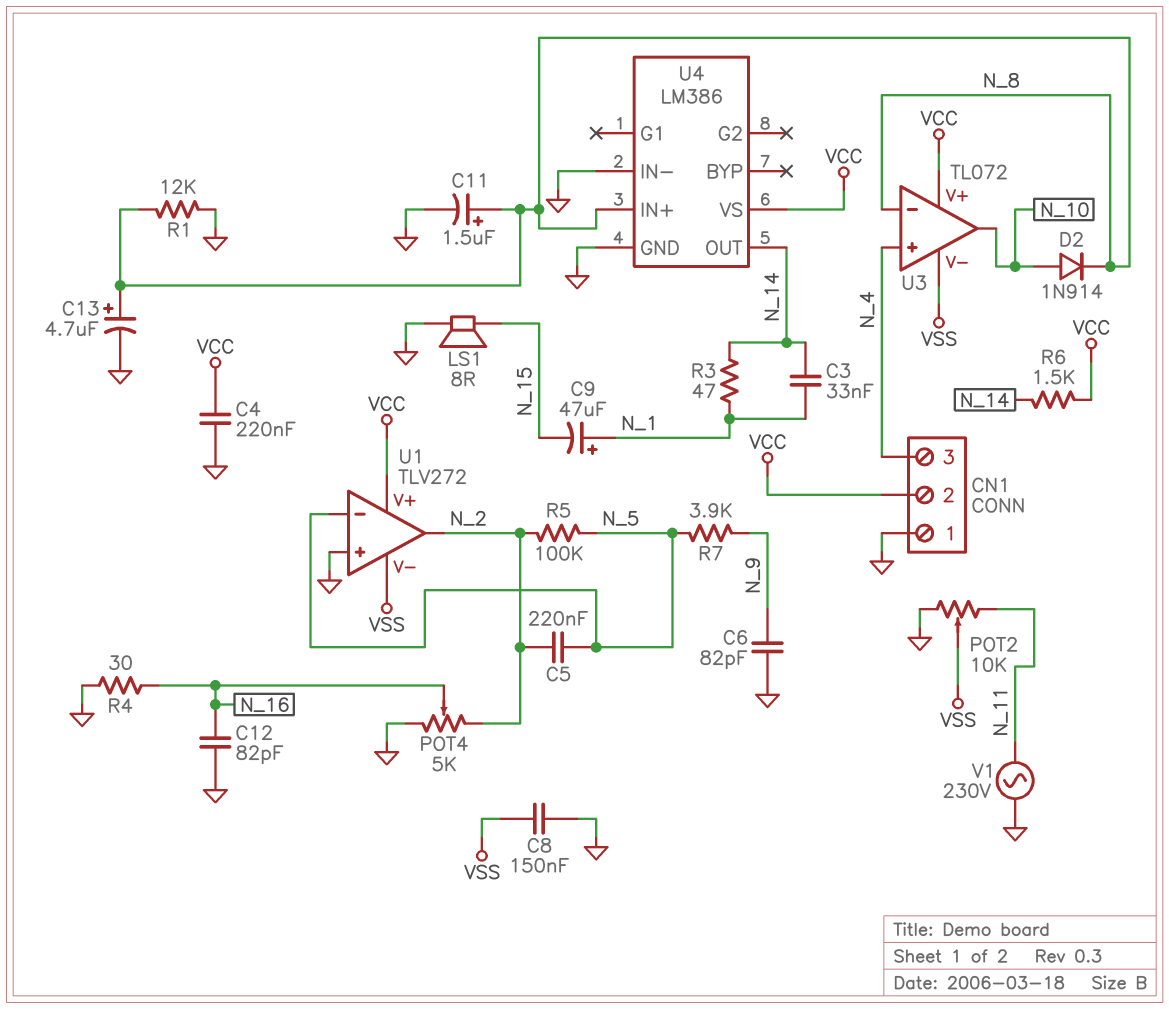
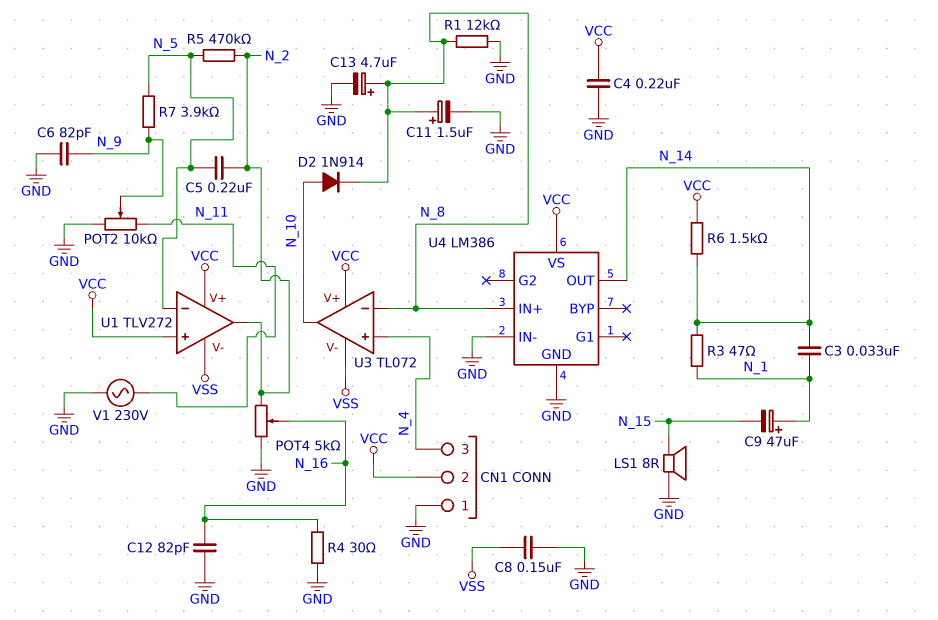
POT2: 10k (GND, N_11, wiper VSS) -> 10k (GND, N_11, wiper N_9)
R5: 100k (N_2, N_5) -> 470k (N_2, N_5)
U1 pin in+: GND -> VCC

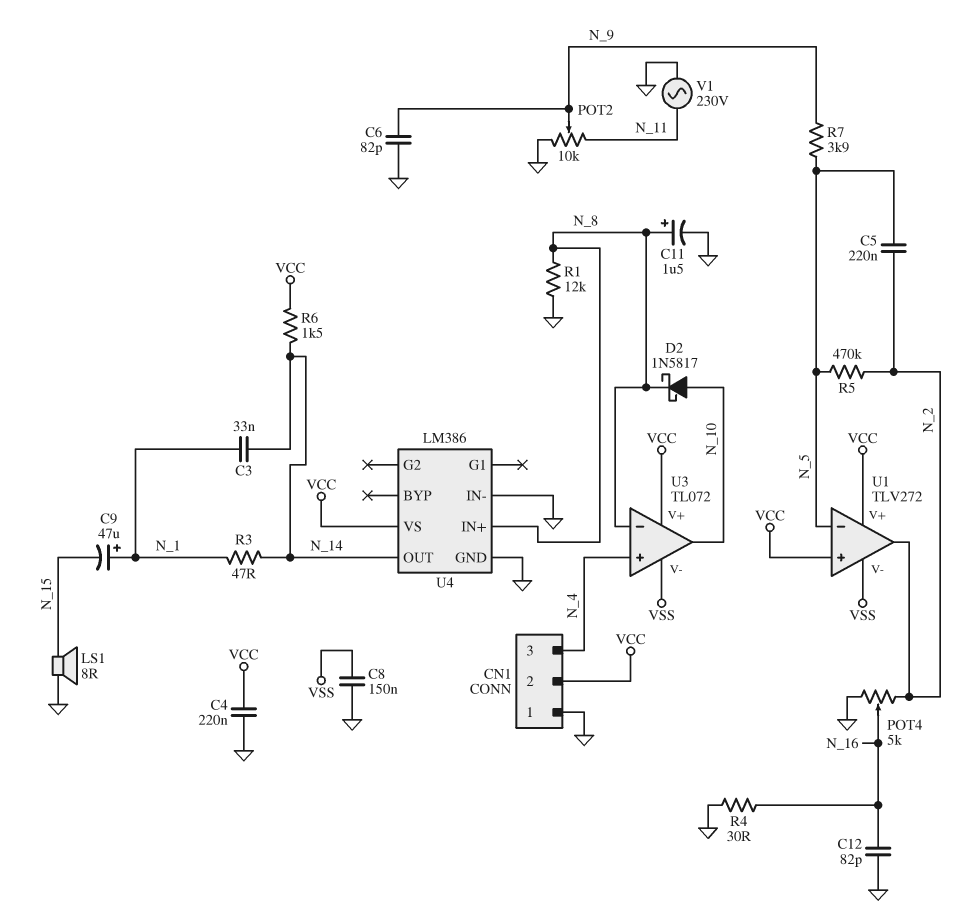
C13: 4.7uF (plus N_8, minus GND) -> none
D2: diode 1N914 (A N_10, K N_8) -> schottky 1N5817 (A N_10, K N_8)

